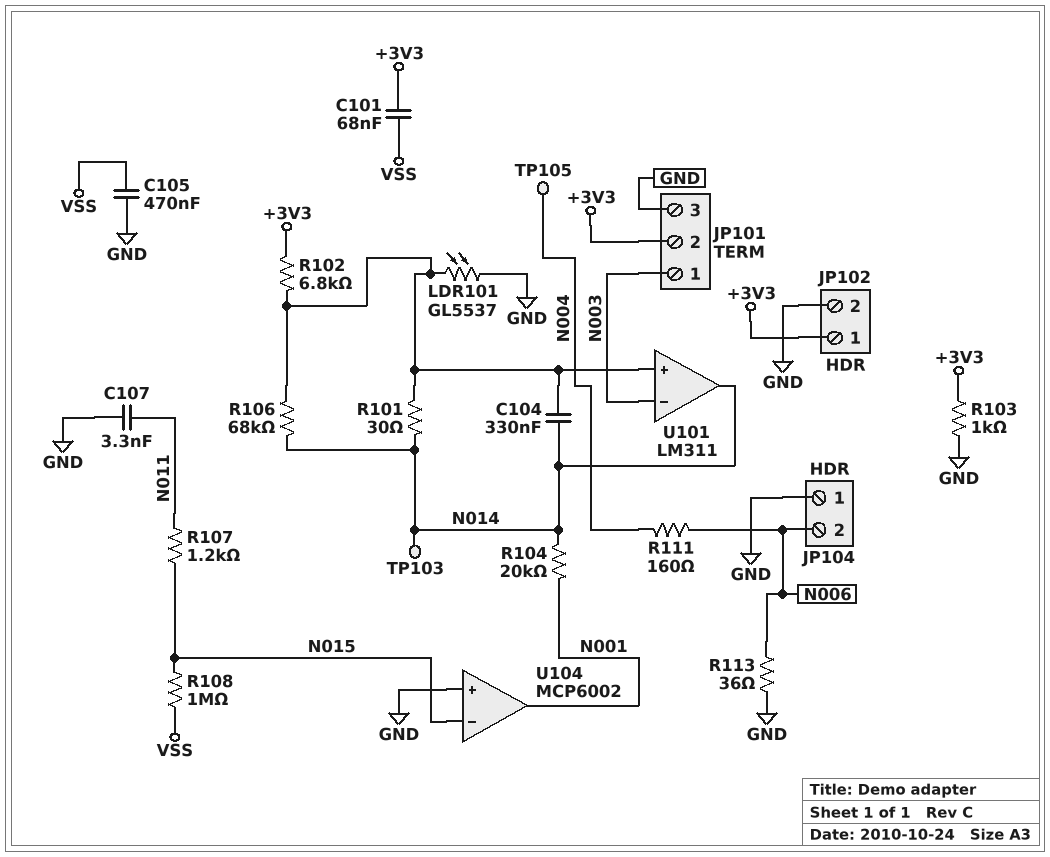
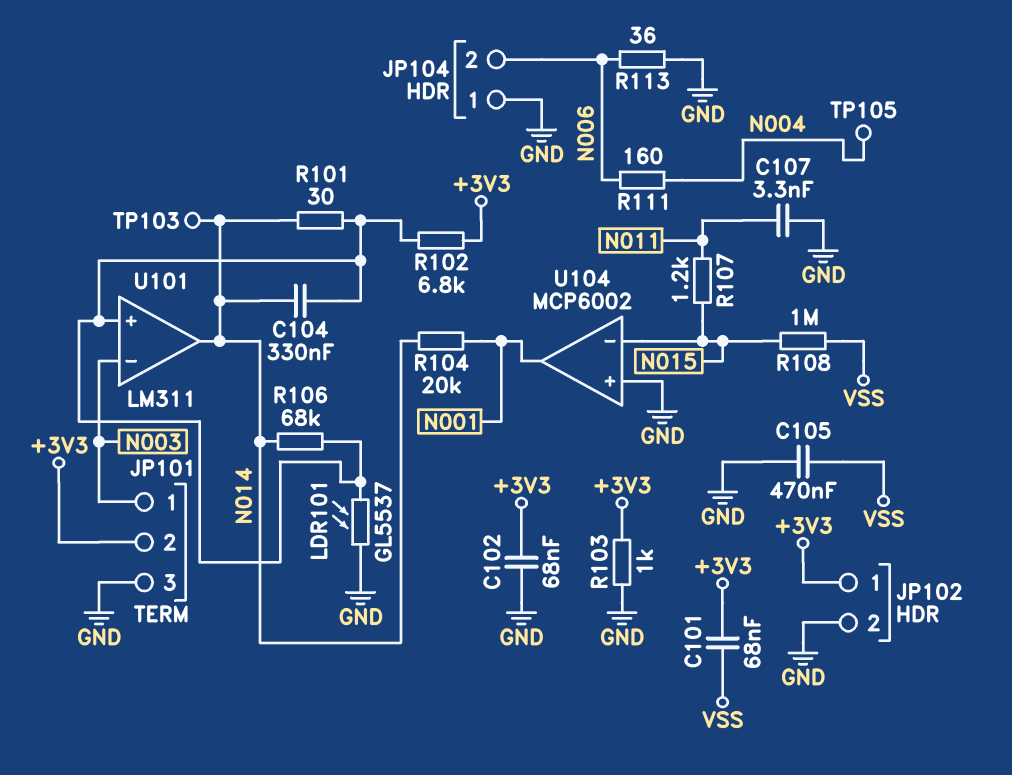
C102: none -> 68nF (+3V3, GND)

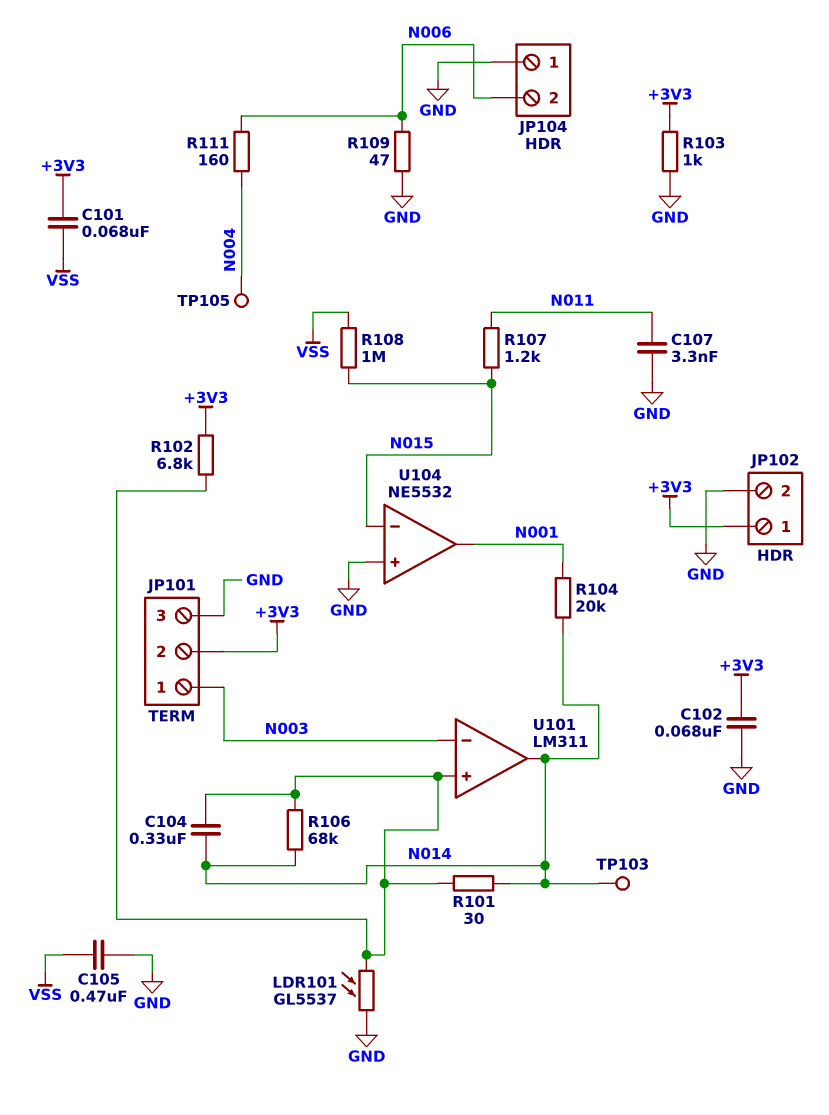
R109: none -> 47 (GND, N006)
R113: 36 (GND, N006) -> none
U104: MCP6002 -> NE5532

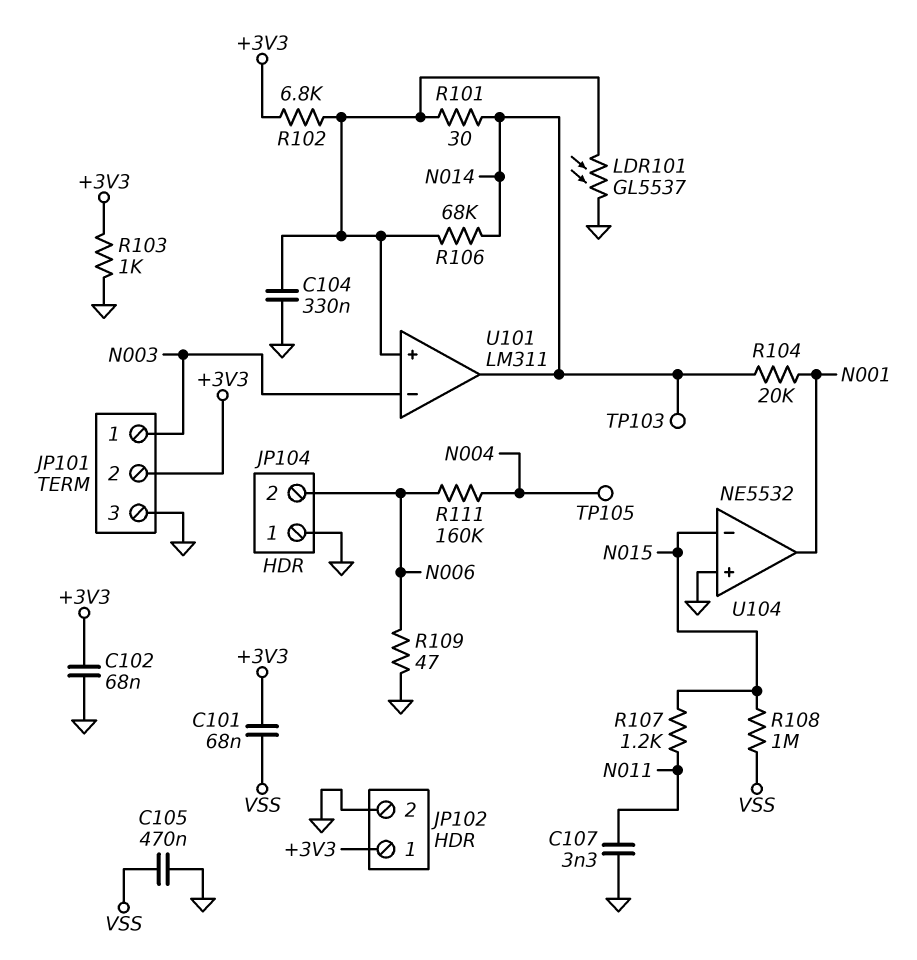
C104: 330nF (N014, U101/in+) -> 330nF (GND, U101/in+)
R111: 160 (N004, N006) -> 160k (N004, N006)

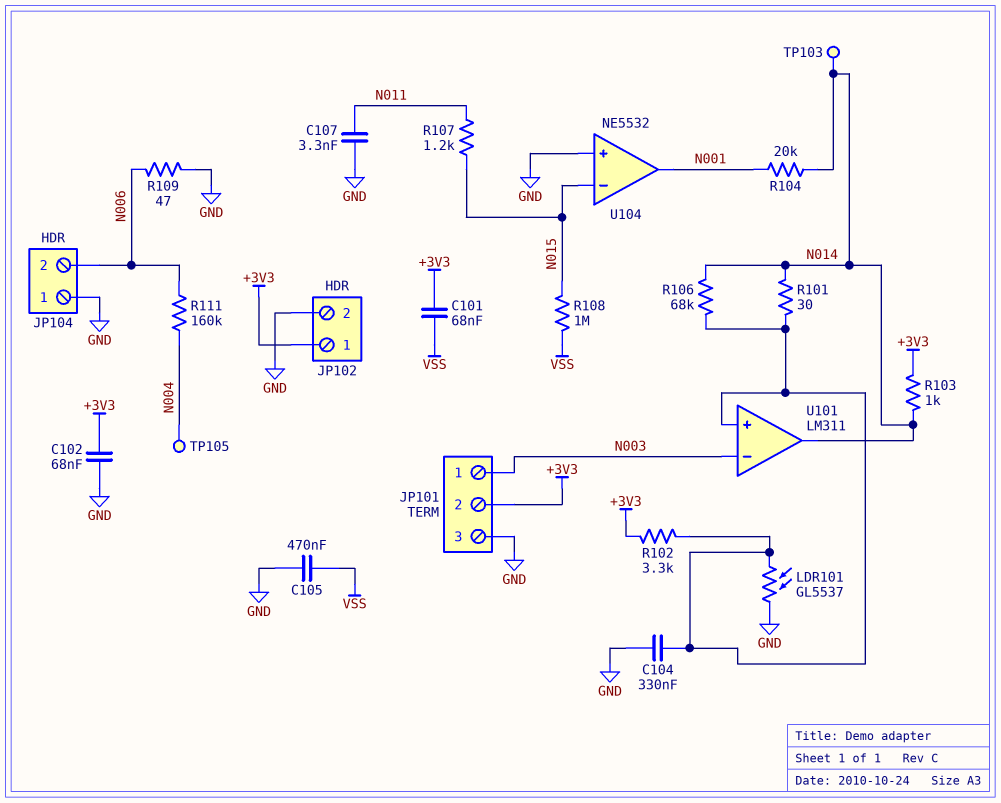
R102: 6.8k (+3V3, U101/in+) -> 3.3k (+3V3, U101/in+)
R103: 1k (+3V3, GND) -> 1k (+3V3, N014)

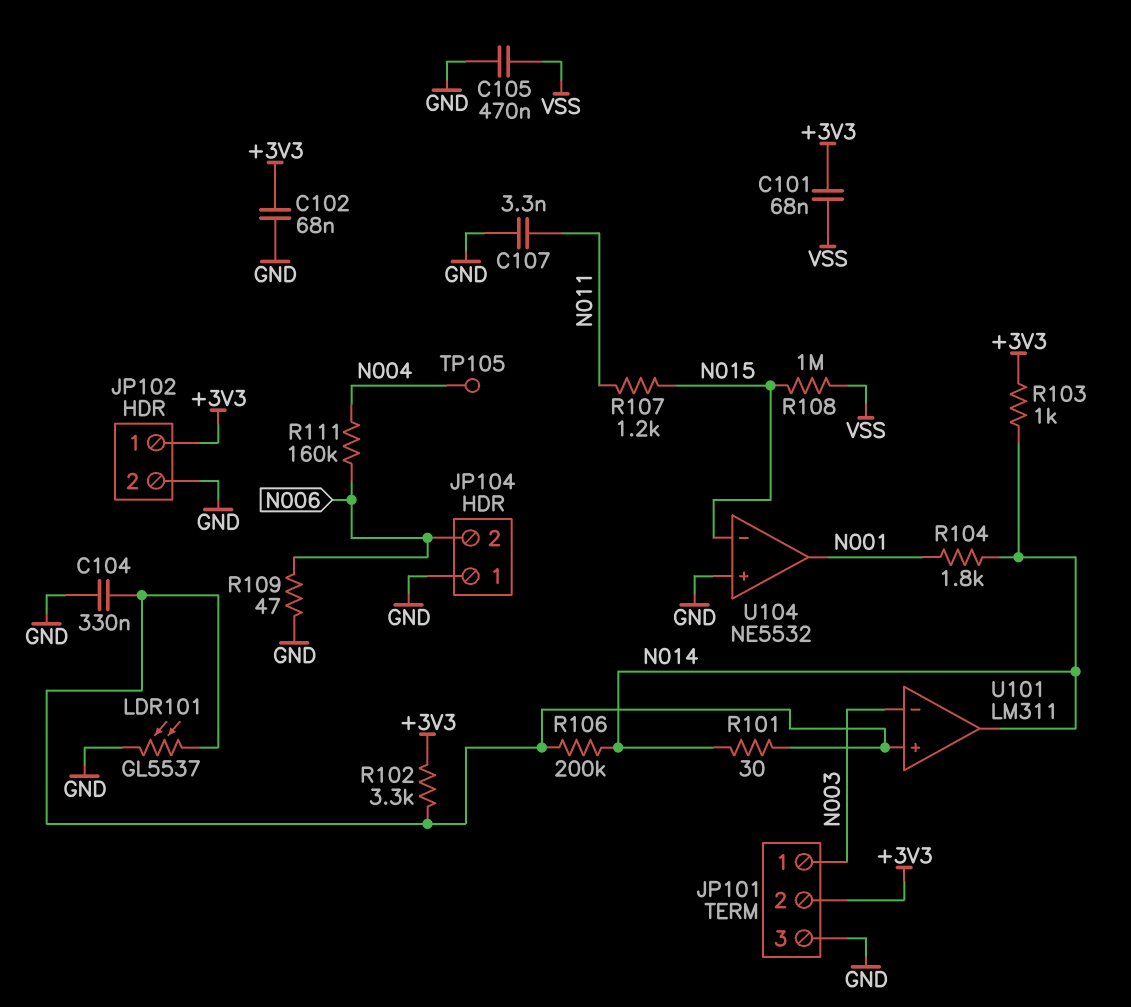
R104: 20k (N001, N014) -> 1.8k (N001, N014)
R106: 68k (N014, U101/in+) -> 200k (N014, U101/in+)
TP103: test point (N014) -> none

